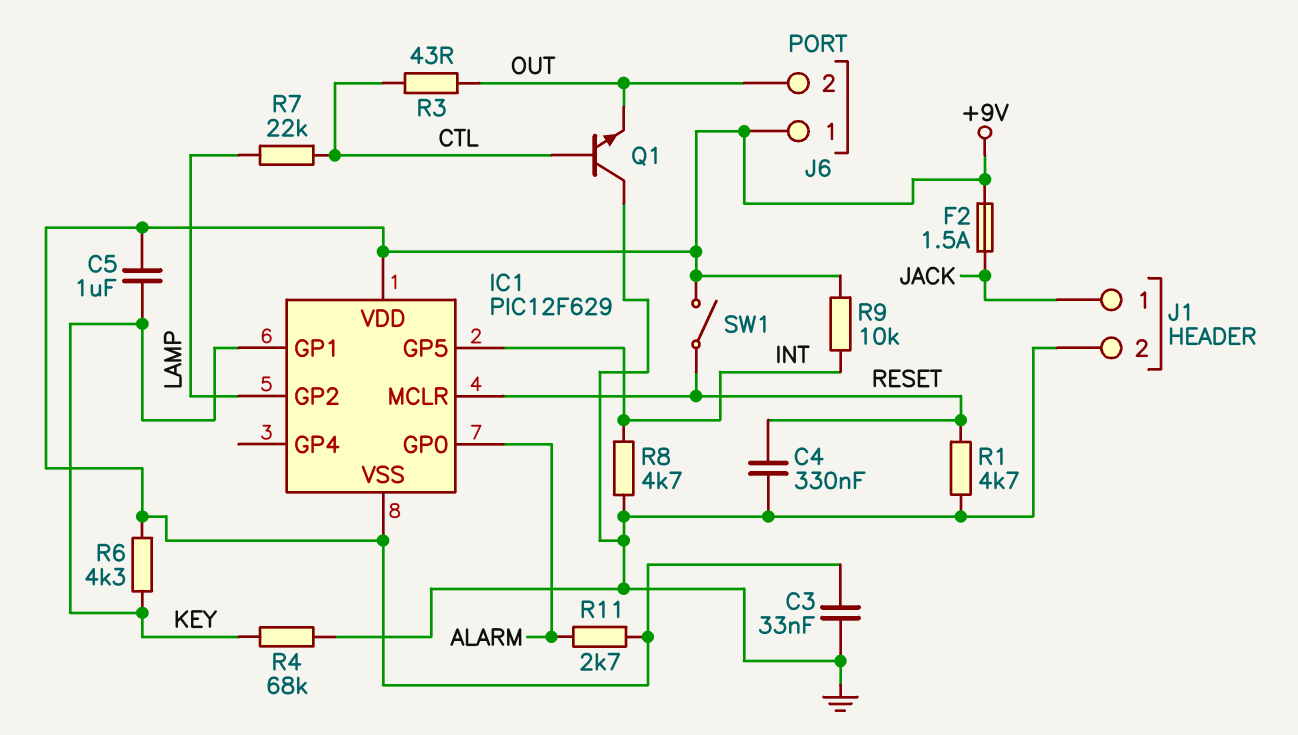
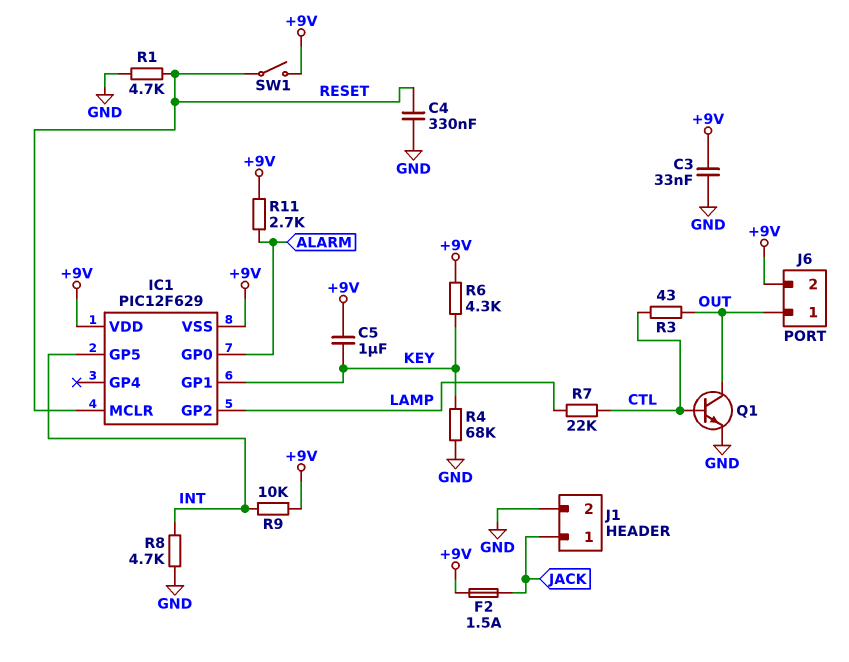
J6 pin 1: +9V -> OUT
J6 pin 2: OUT -> +9V
Q1: NPN (B CTL, C GND, E OUT) -> NPN (B CTL, C OUT, E GND)

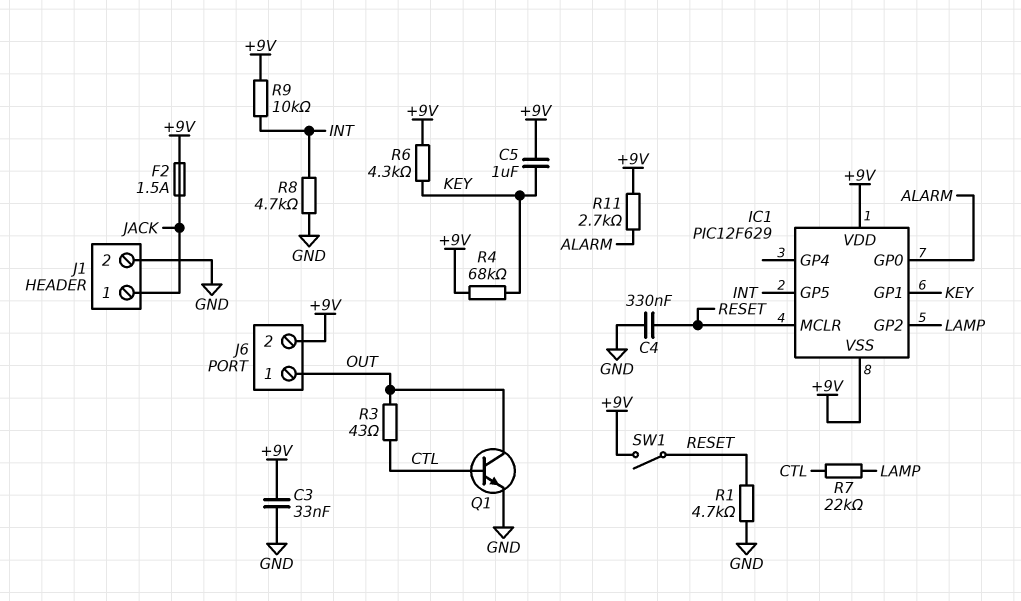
R4: 68k (GND, KEY) -> 68k (+9V, KEY)

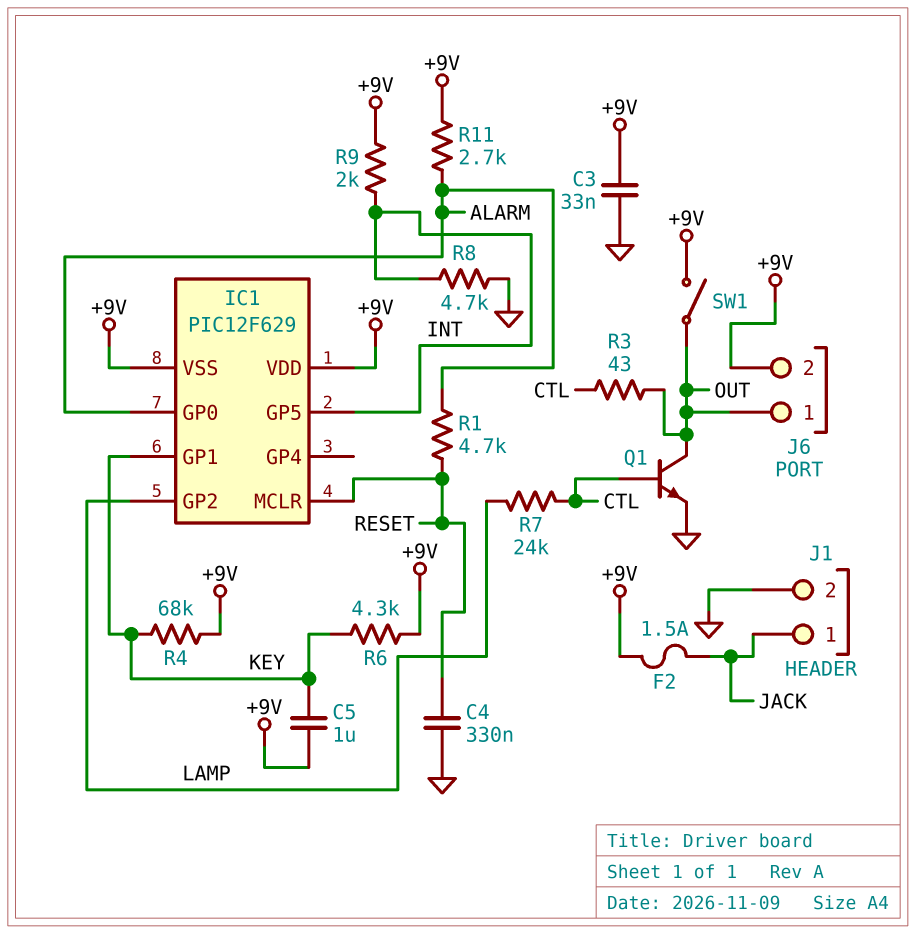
R1: 4.7k (GND, RESET) -> 4.7k (ALARM, RESET)
R7: 22k (CTL, LAMP) -> 24k (CTL, LAMP)
R9: 10k (+9V, INT) -> 2k (+9V, INT)
SW1: switch (+9V, RESET) -> switch (+9V, OUT)

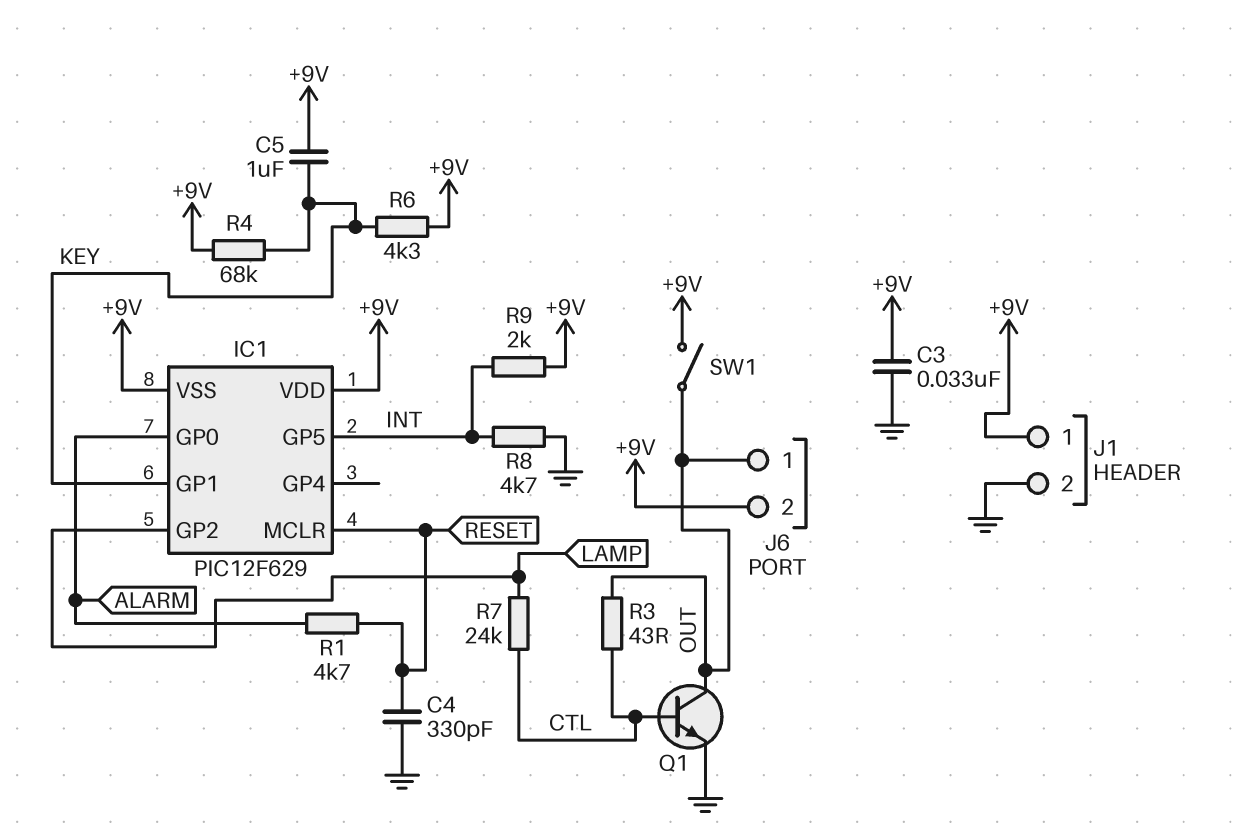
C4: 330nF (GND, RESET) -> 330pF (GND, RESET)
F2: 1.5A (+9V, JACK) -> none
J1 pin 1: JACK -> +9V
R11: 2.7k (+9V, ALARM) -> none

